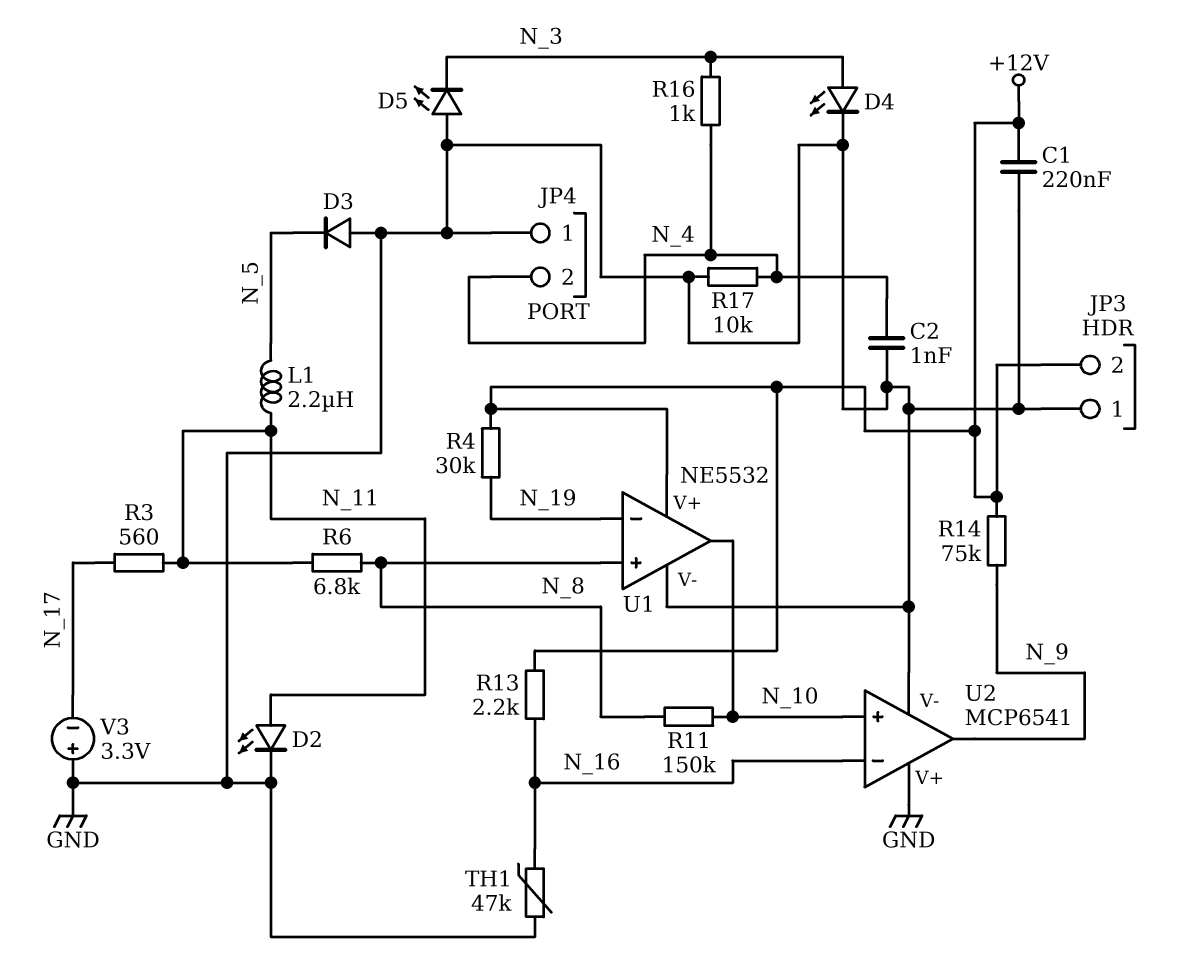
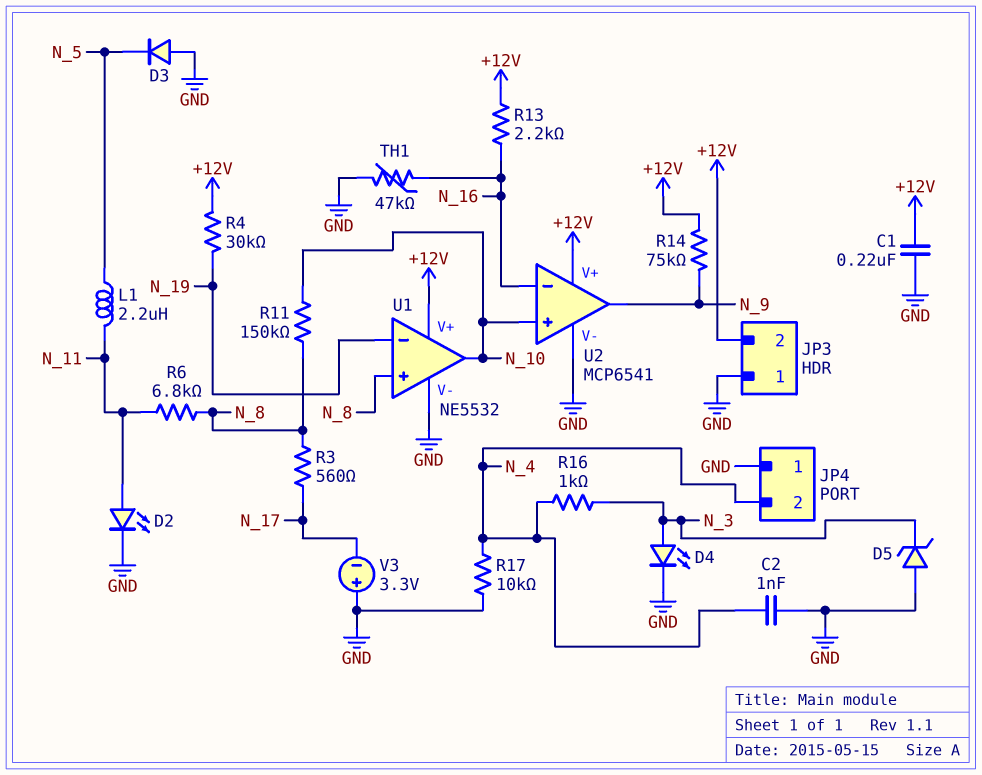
D5: LED (A GND, K N_3) -> zener (A GND, K N_3)
R3: 560 (N_11, N_17) -> 560 (N_8, N_17)
U2 pin V+: GND -> +12V

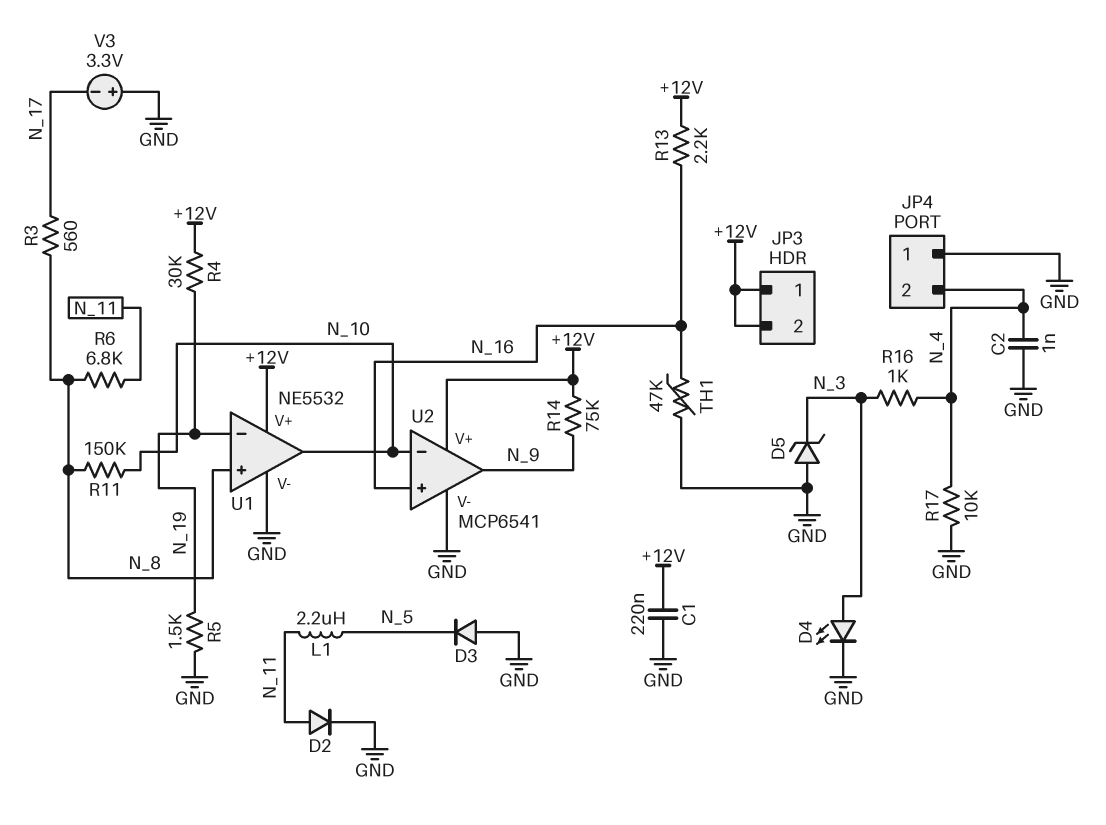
D2: LED (A N_11, K GND) -> diode (A N_11, K GND)
JP3 pin 1: GND -> +12V
R5: none -> 1.5k (GND, N_19)
U2 pin in+: N_10 -> N_16
U2 pin in-: N_16 -> N_10

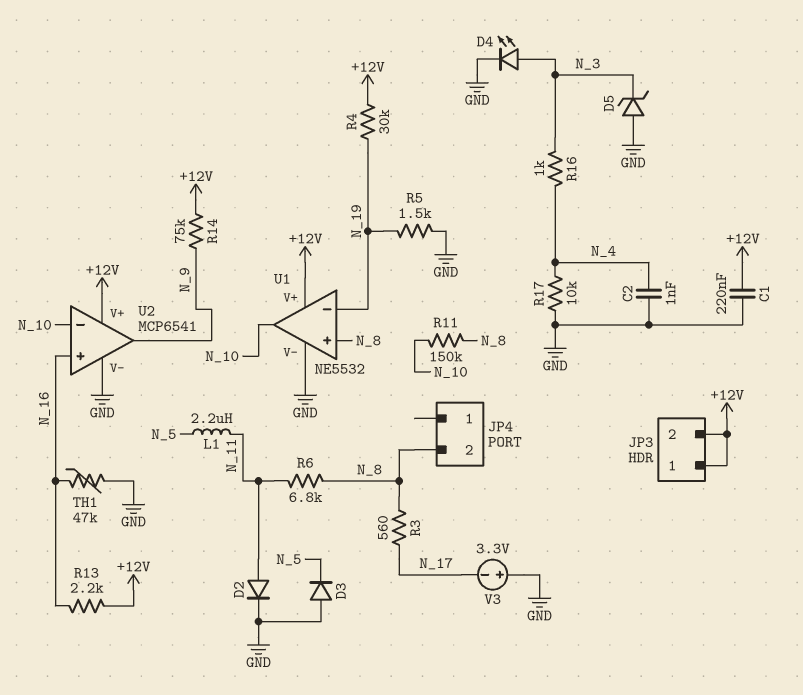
JP4 pin 1: GND -> none
JP4 pin 2: N_4 -> N_8

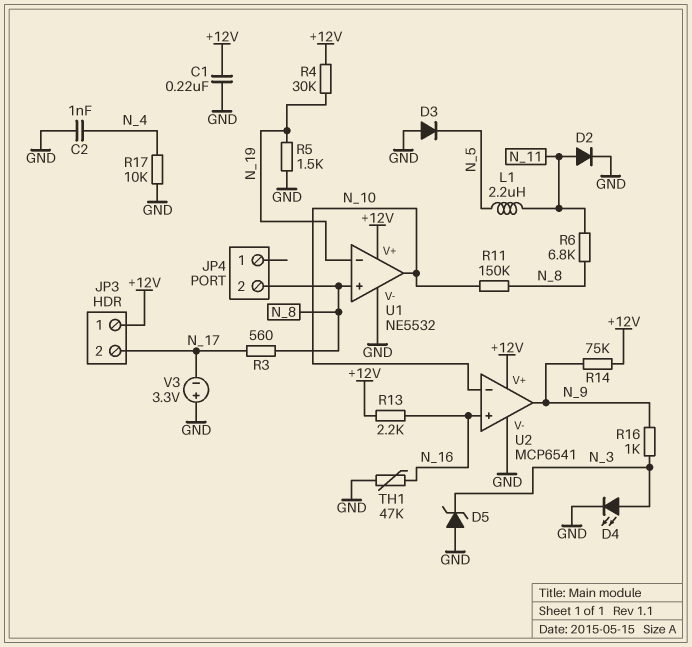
JP3 pin 2: +12V -> N_17
R16: 1k (N_3, N_4) -> 1k (N_3, N_9)

